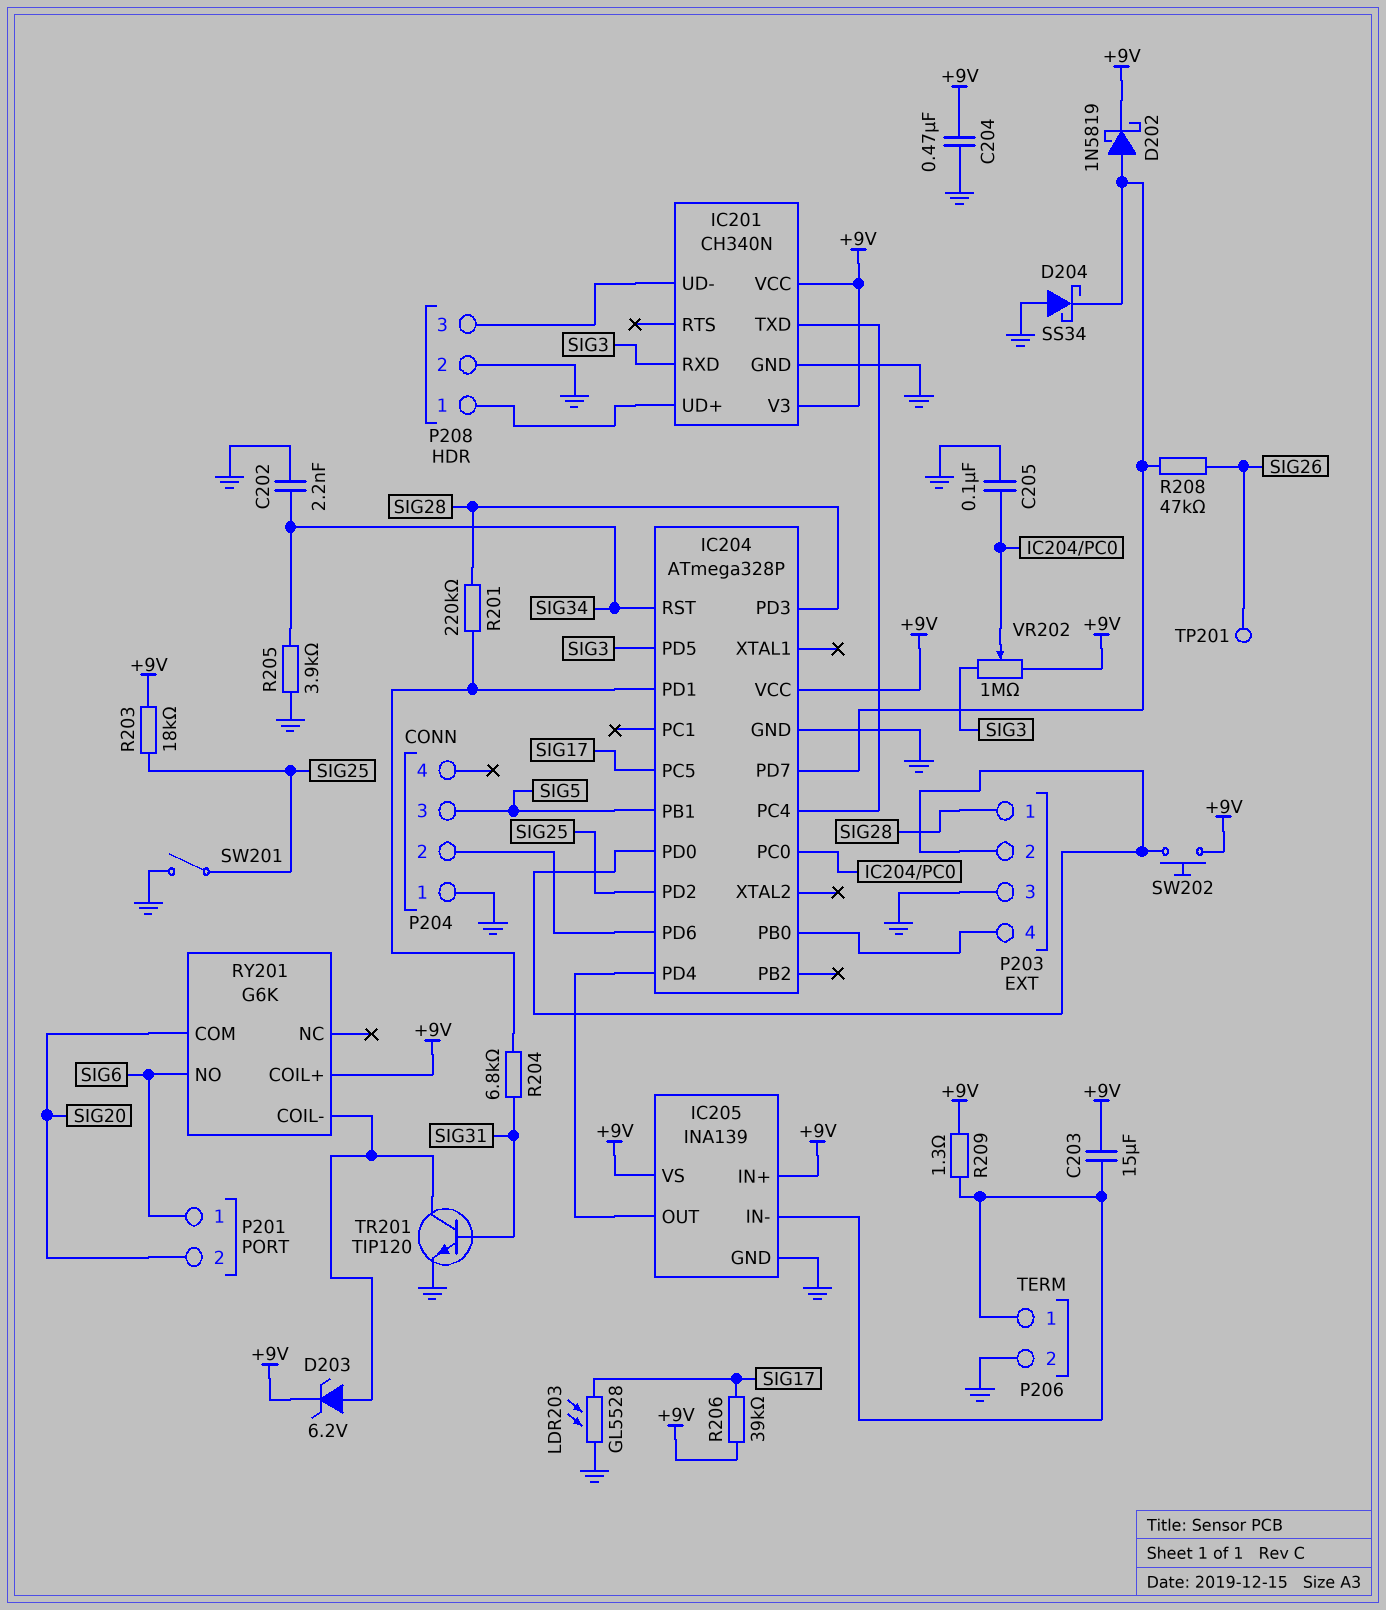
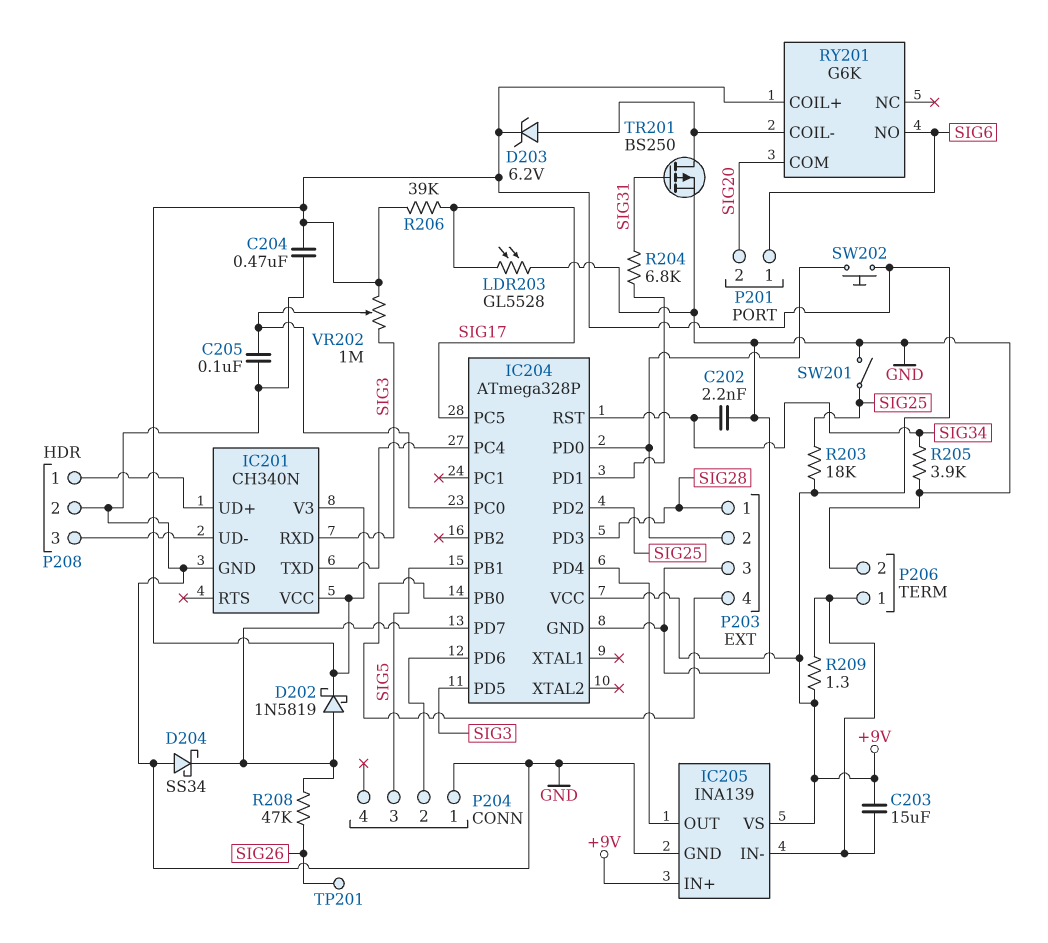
R201: 220k (IC204/PD1, SIG28) -> none
TR201: NPN TIP120 (B SIG31, C RY201/COIL-, E GND) -> PMOS BS250 (G SIG31, D RY201/COIL-, S GND)

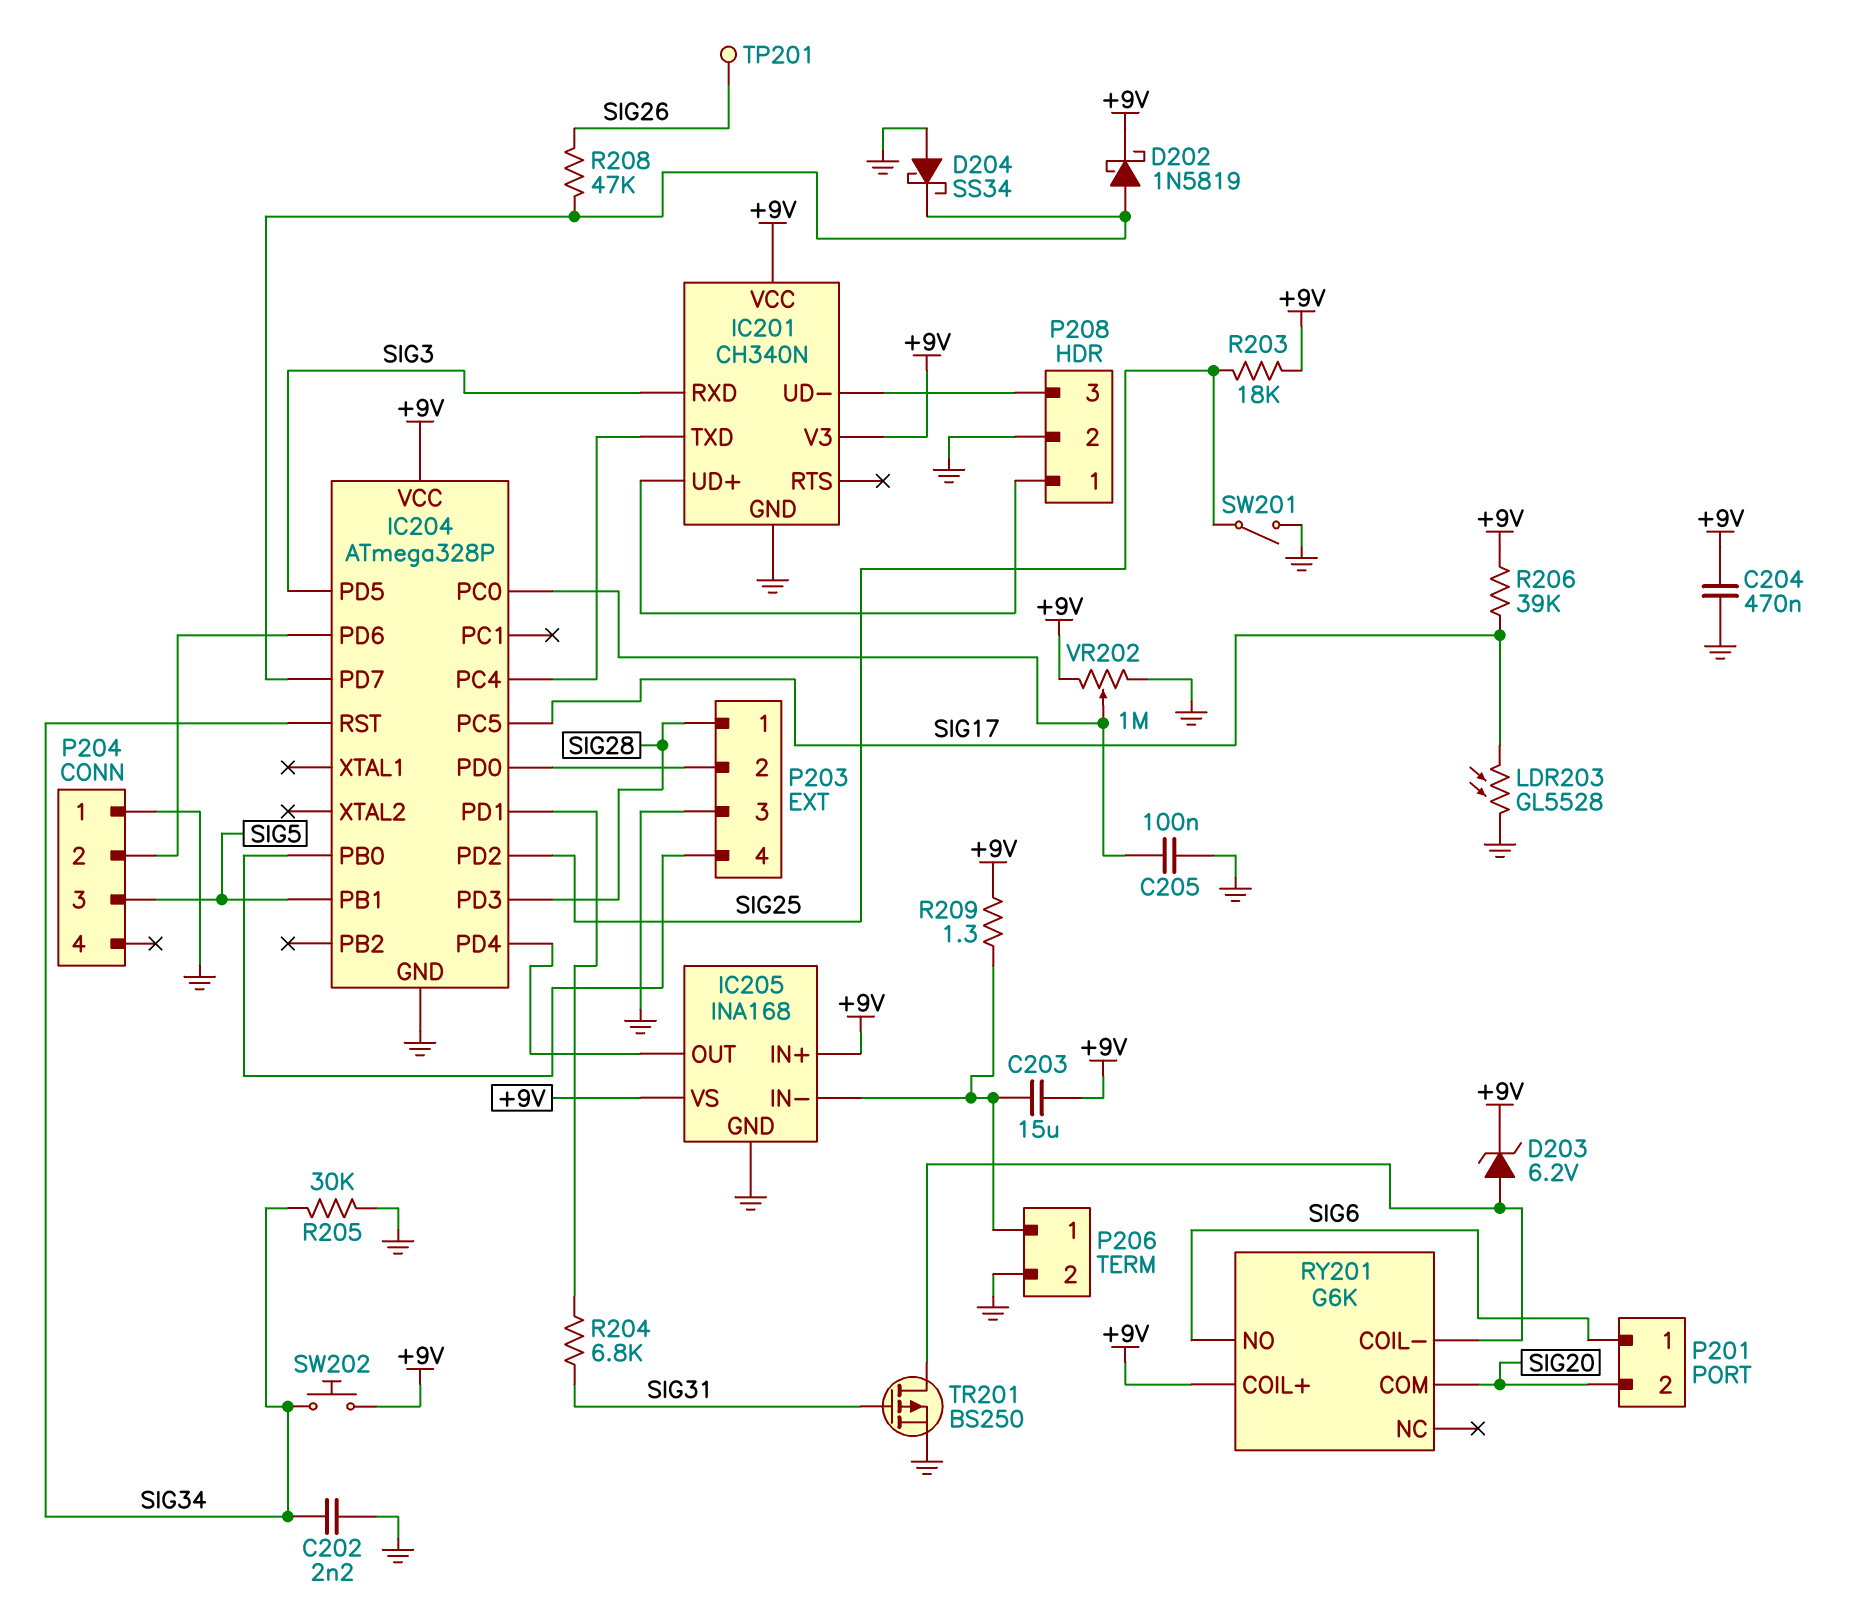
IC205: INA139 -> INA168
R205: 3.9k (GND, SIG34) -> 30k (GND, SIG34)
SW202: button (+9V, IC204/PD0) -> button (+9V, SIG34)
VR202: 1M (+9V, SIG3, wiper IC204/PC0) -> 1M (+9V, GND, wiper IC204/PC0)

